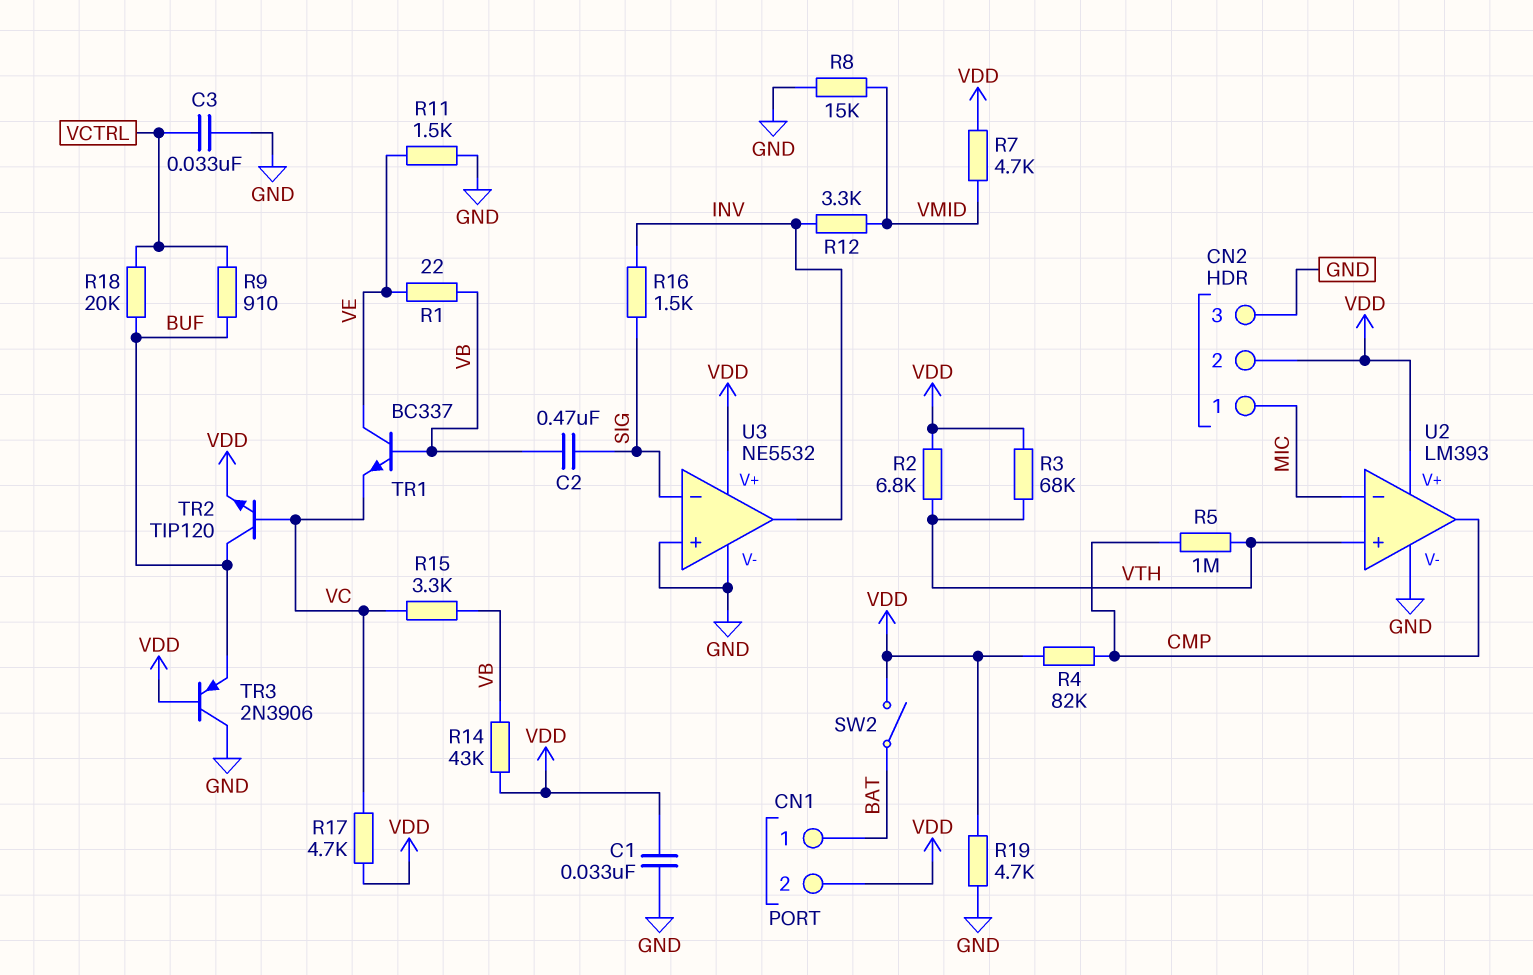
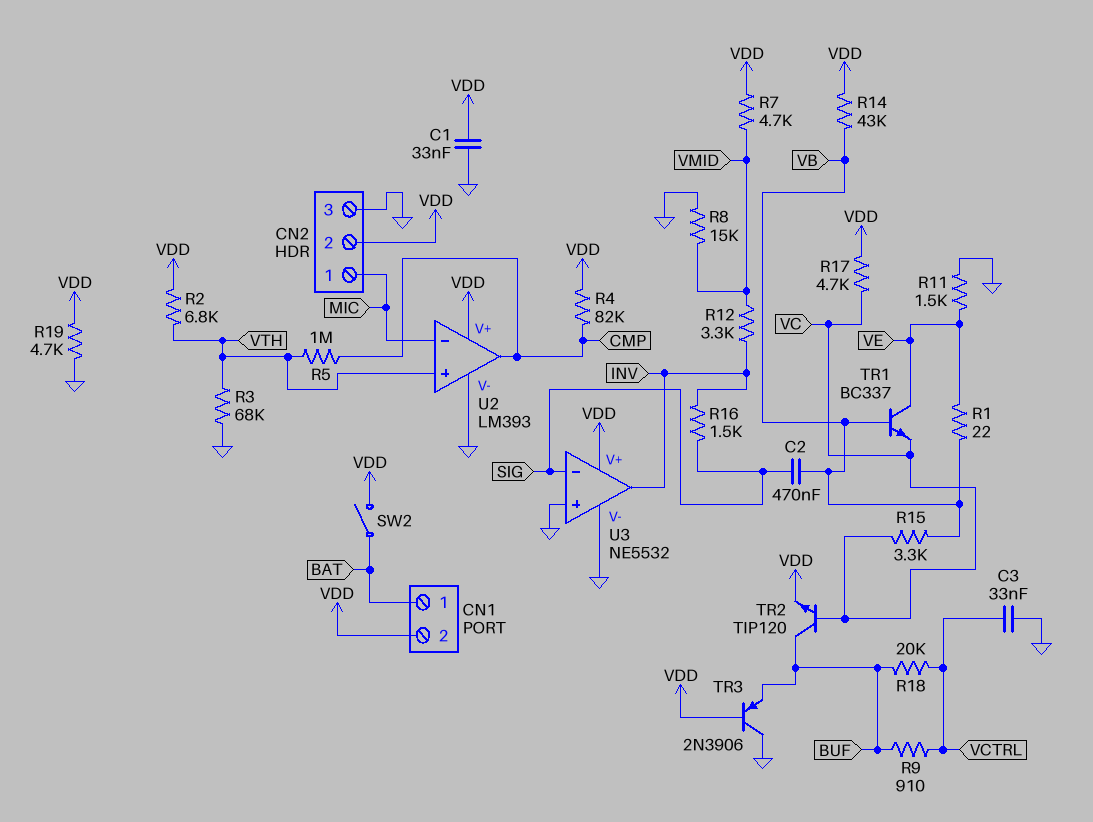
R3: 68k (VDD, VTH) -> 68k (GND, VTH)

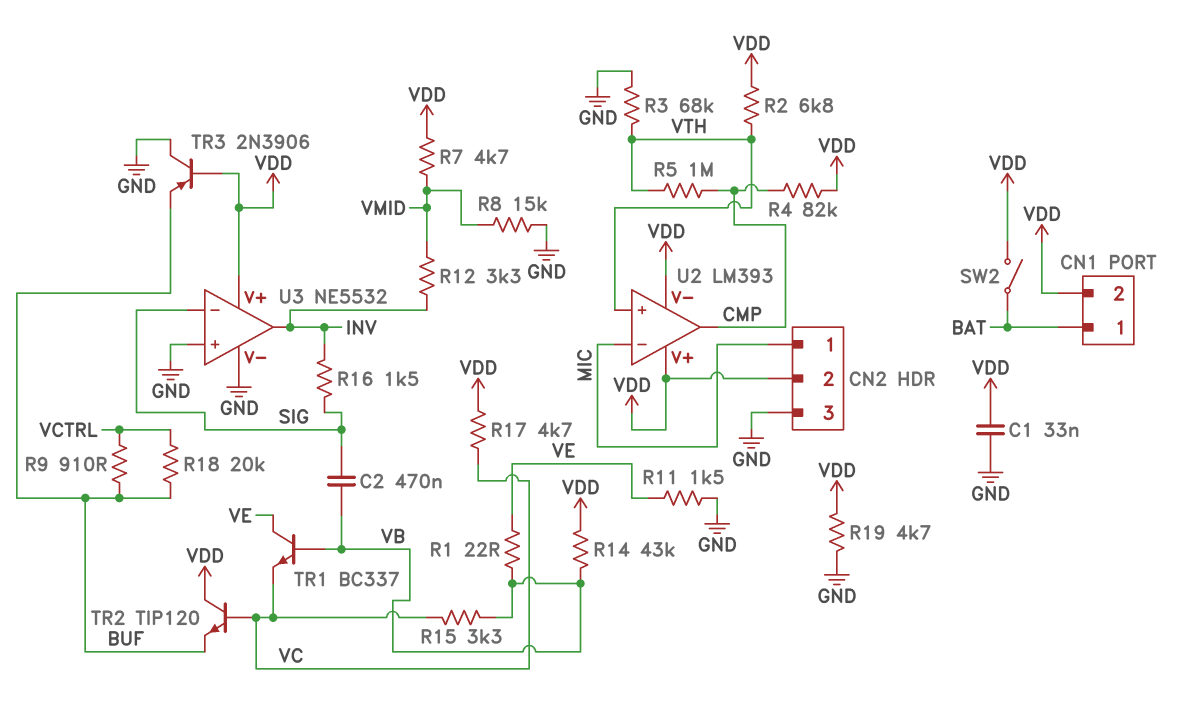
C3: 33nF (GND, VCTRL) -> none
TR2: NPN TIP120 (B VC, C BUF, E VDD) -> NPN TIP120 (B VC, C VDD, E BUF)
U2 pin V-: GND -> VDD

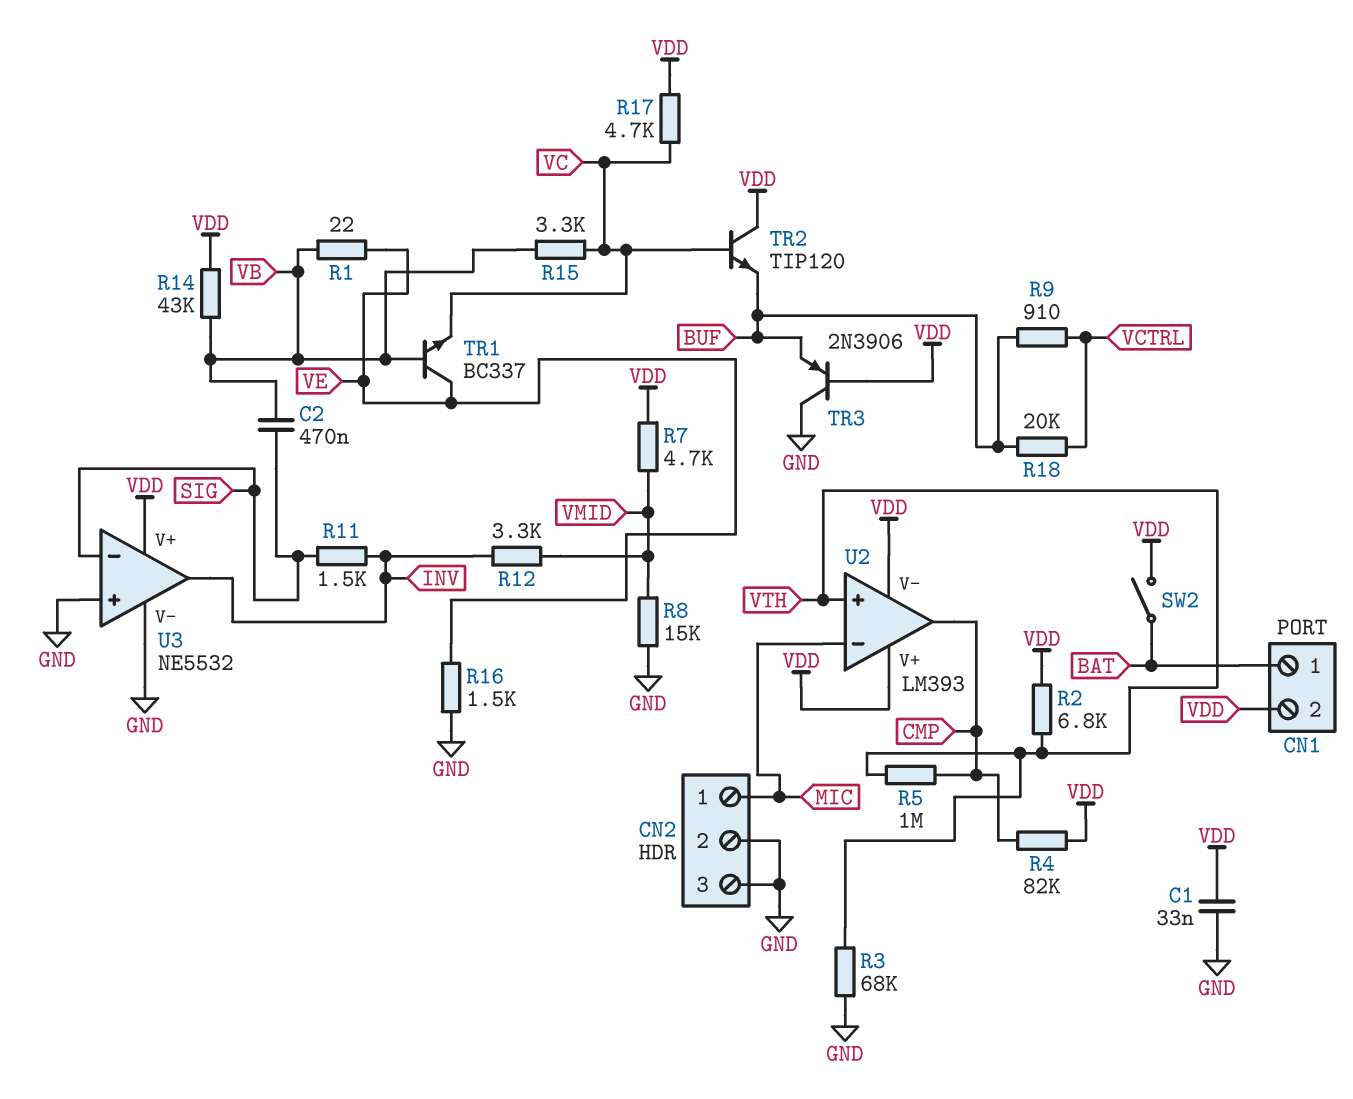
CN2 pin 2: VDD -> GND
R11: 1.5k (GND, VE) -> 1.5k (INV, SIG)
R16: 1.5k (INV, SIG) -> 1.5k (GND, VE)
R19: 4.7k (GND, VDD) -> none

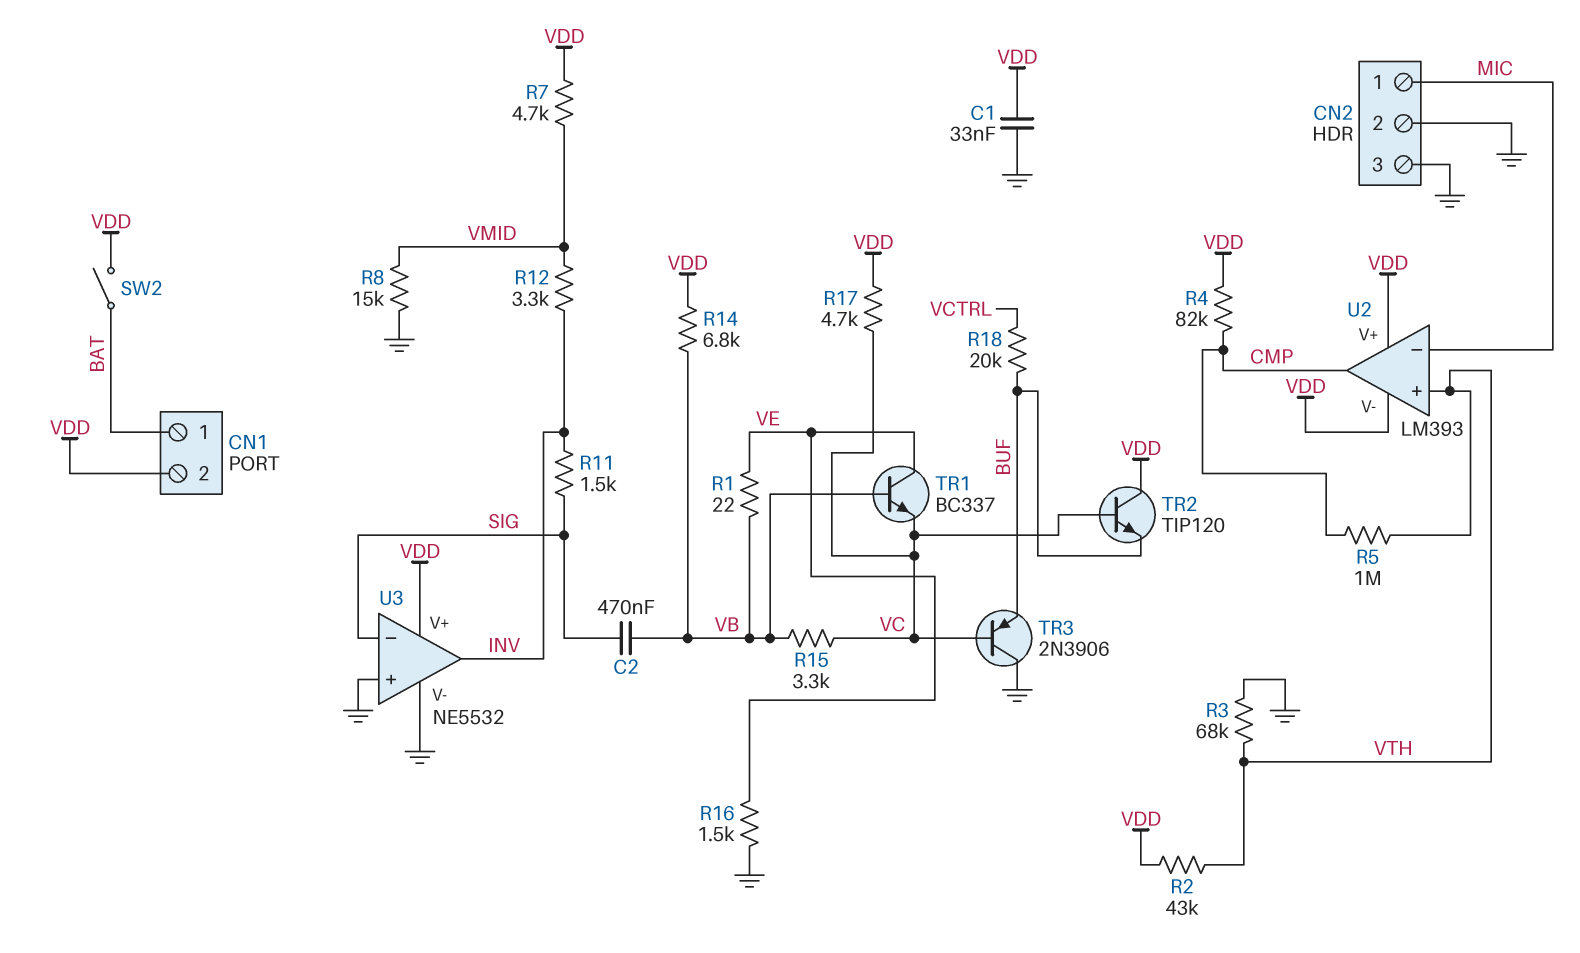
R2: 6.8k (VDD, VTH) -> 43k (VDD, VTH)
R9: 910 (BUF, VCTRL) -> none
R14: 43k (VB, VDD) -> 6.8k (VB, VDD)
TR3: PNP 2N3906 (B VDD, C GND, E BUF) -> PNP 2N3906 (B VC, C GND, E BUF)

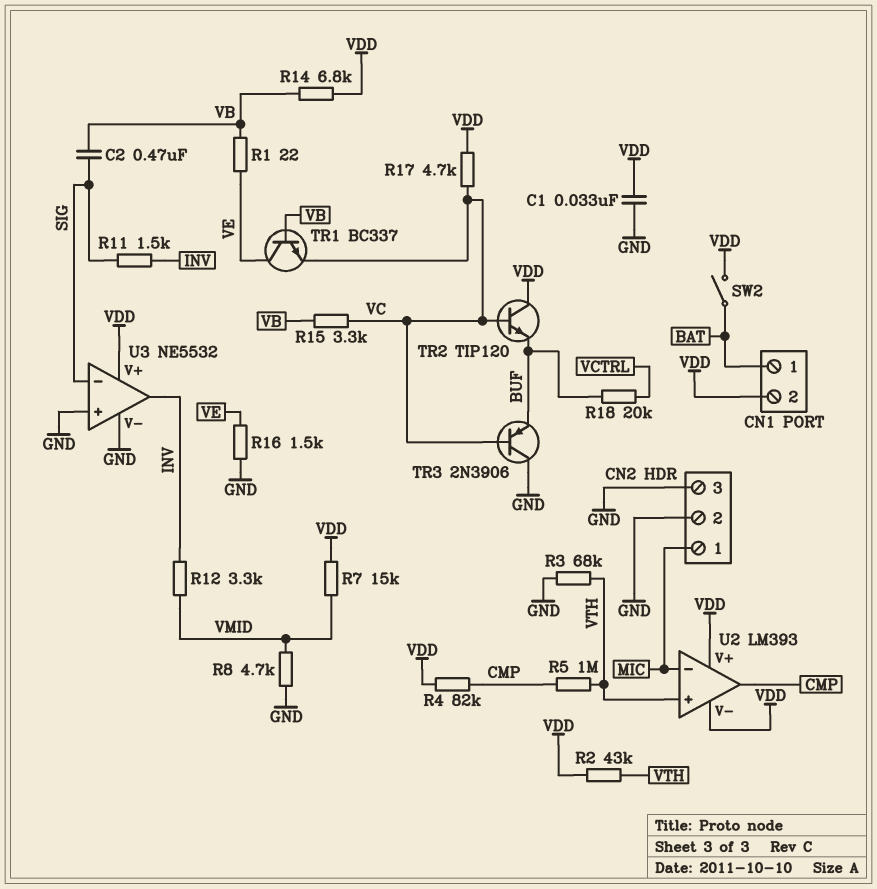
R7: 4.7k (VDD, VMID) -> 15k (VDD, VMID)
R8: 15k (GND, VMID) -> 4.7k (GND, VMID)

